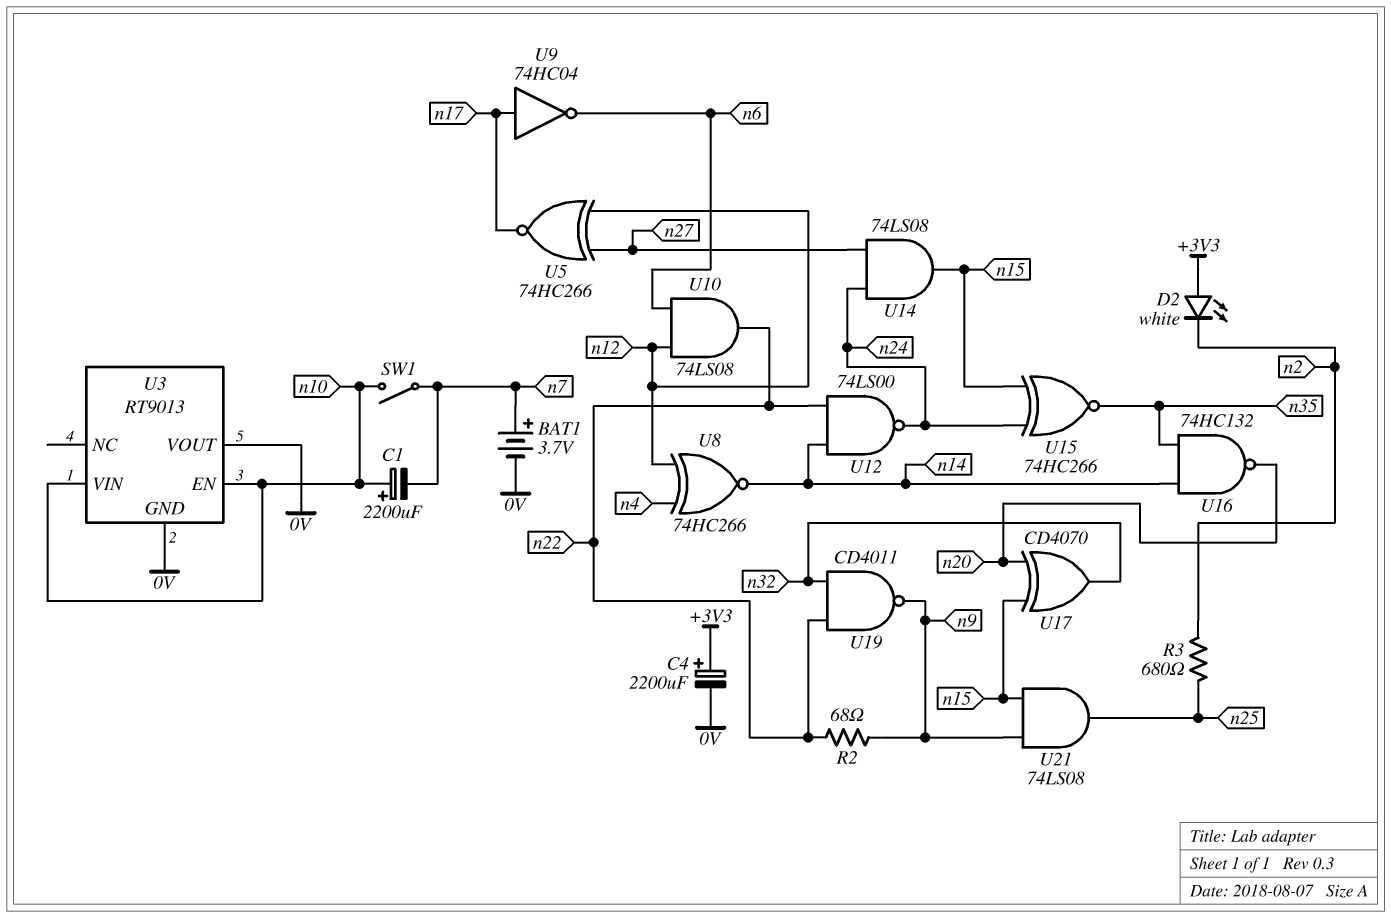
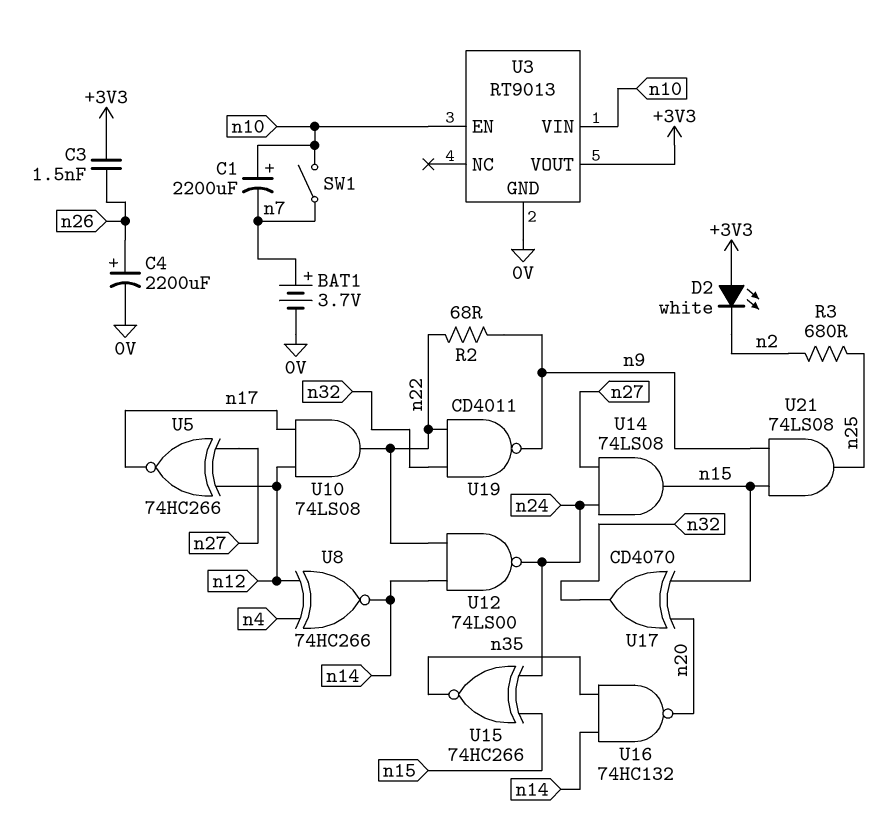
C3: none -> 1.5nF (+3V3, n26)
C4: 2200uF (plus +3V3, minus 0V) -> 2200uF (plus n26, minus 0V)
U3 pin VOUT: 0V -> +3V3
U9: NOT 74HC04 (in n17, out n6) -> none
U10: AND 74LS08 (in n6, in n12, out n22) -> AND 74LS08 (in n12, in n17, out n22)

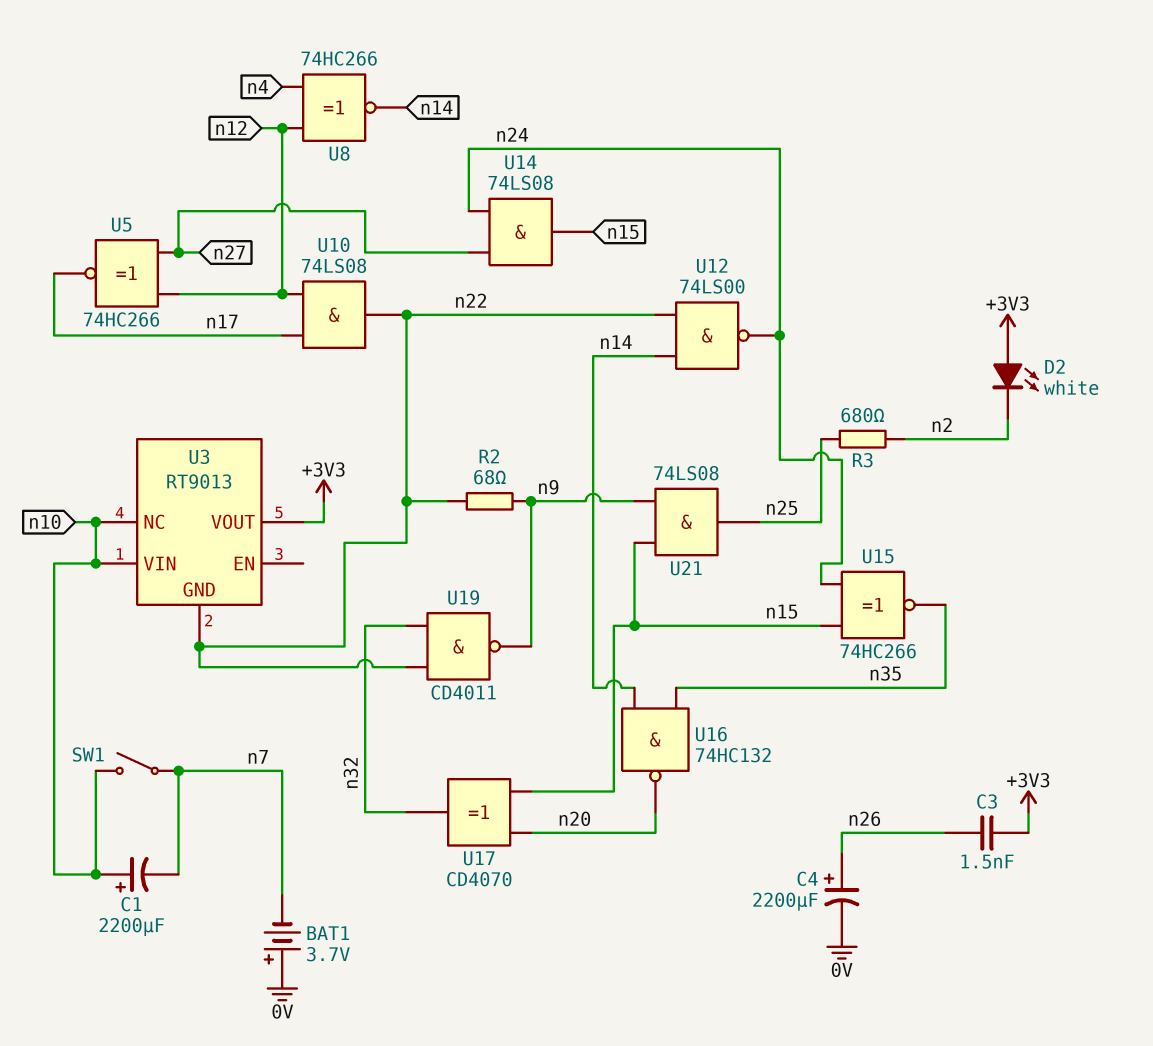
BAT1: 3.7V (plus n7, minus 0V) -> 3.7V (plus 0V, minus n7)
U3 pin EN: n10 -> none
U3 pin GND: 0V -> n22
U3 pin NC: none -> n10

